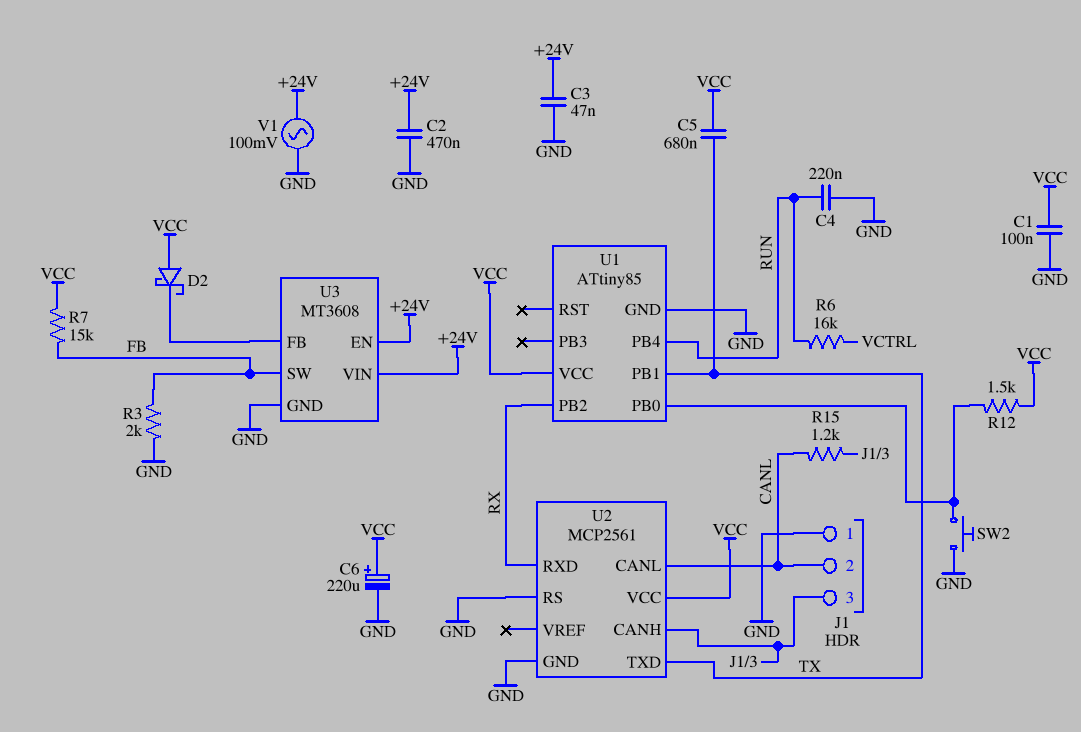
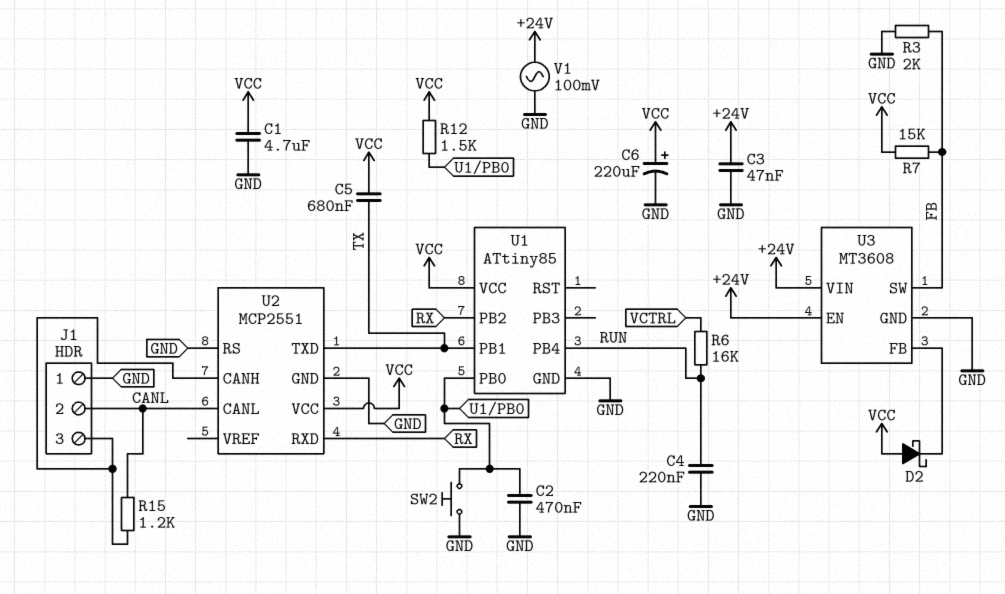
C1: 100nF (GND, VCC) -> 4.7uF (GND, VCC)
C2: 470nF (+24V, GND) -> 470nF (GND, U1/PB0)
U2: MCP2561 -> MCP2551

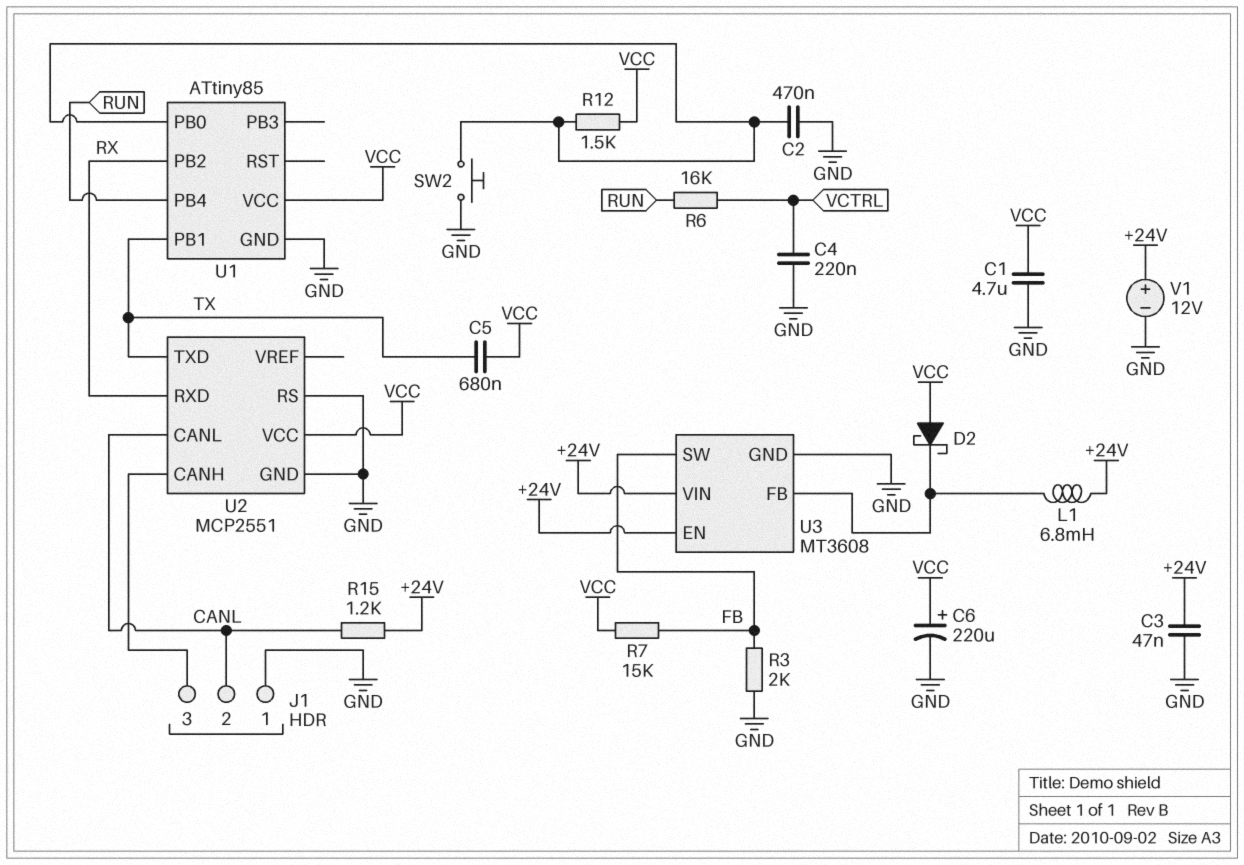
C4: 220nF (GND, RUN) -> 220nF (GND, VCTRL)
L1: none -> 6.8mH (+24V, U3/FB)
R15: 1.2k (CANL, J1/3) -> 1.2k (+24V, CANL)
V1: AC 100mV (+24V, GND) -> 12V (plus +24V, minus GND)

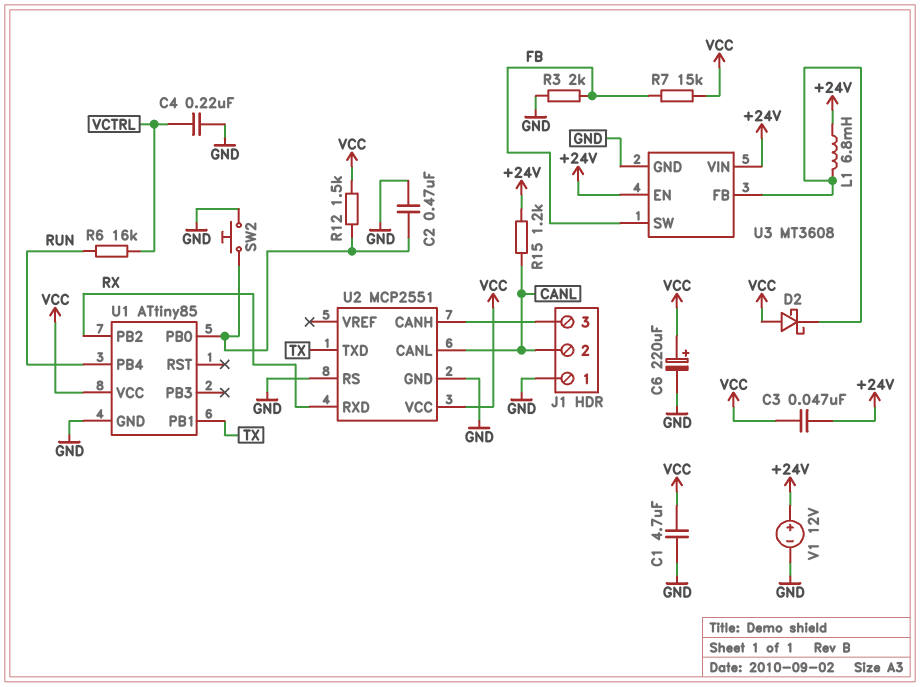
C3: 47nF (+24V, GND) -> 47nF (+24V, VCC)
C5: 680nF (TX, VCC) -> none

